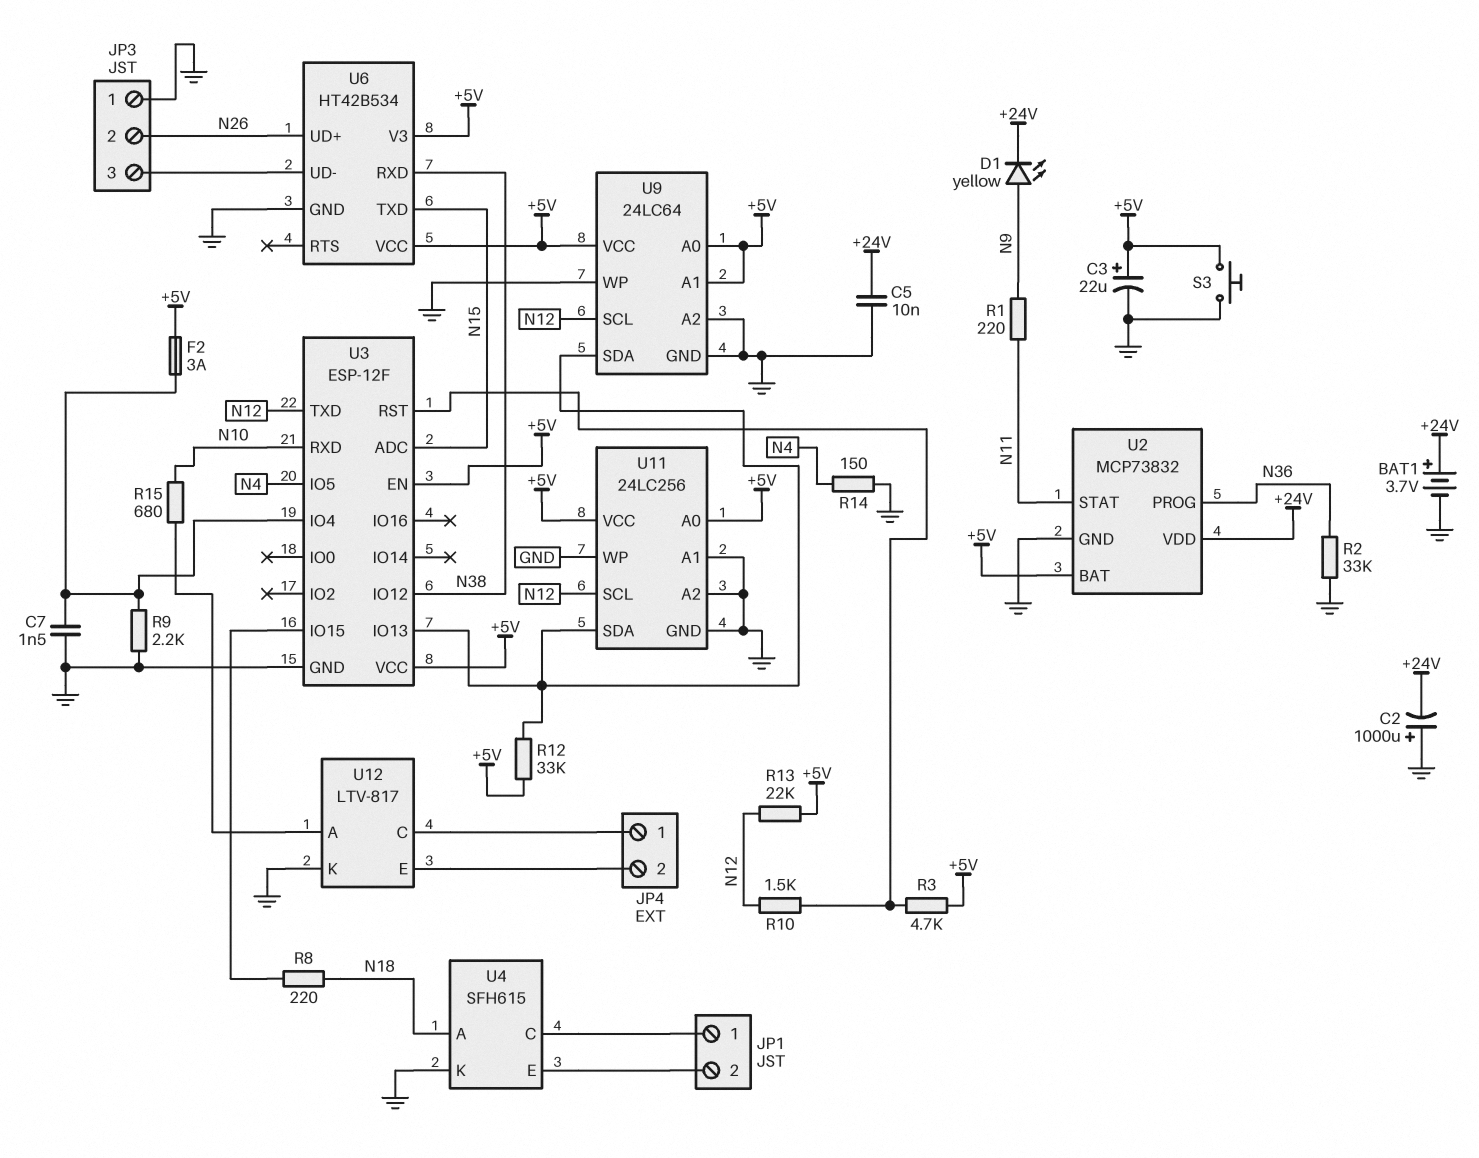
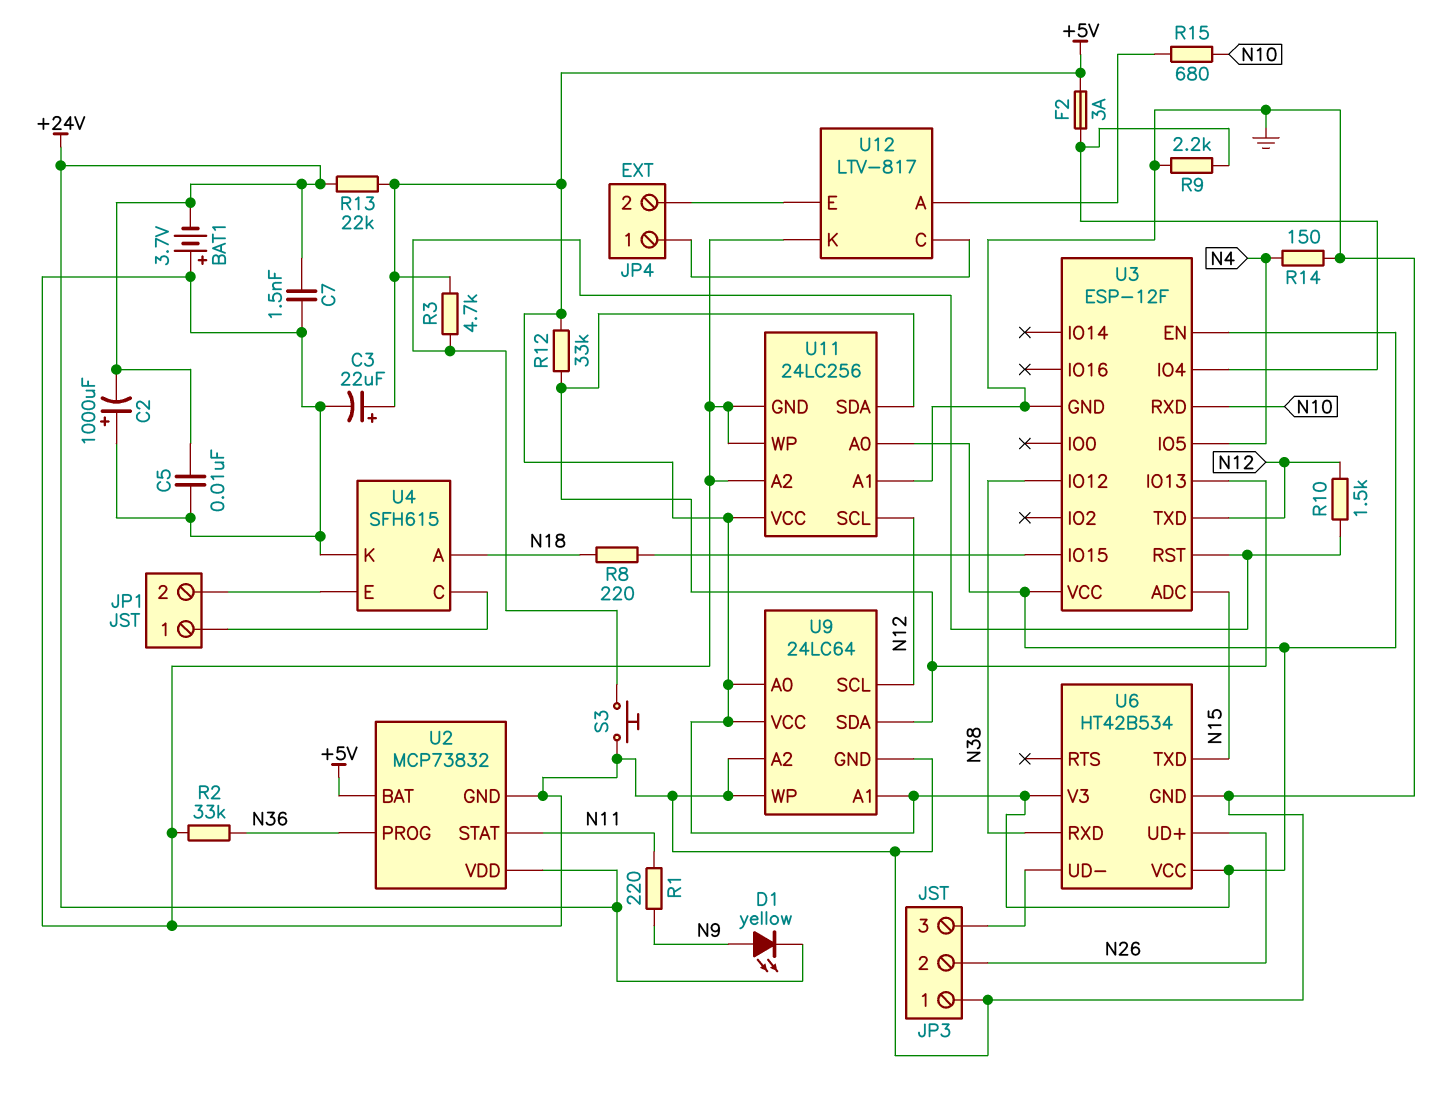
BAT1: 3.7V (plus +24V, minus GND) -> 3.7V (plus GND, minus +24V)
C7: 1.5nF (GND, U3/IO4) -> 1.5nF (+24V, GND)
R13: 22k (+5V, N12) -> 22k (+5V, +24V)
S3: button (+5V, GND) -> button (GND, U3/RST)

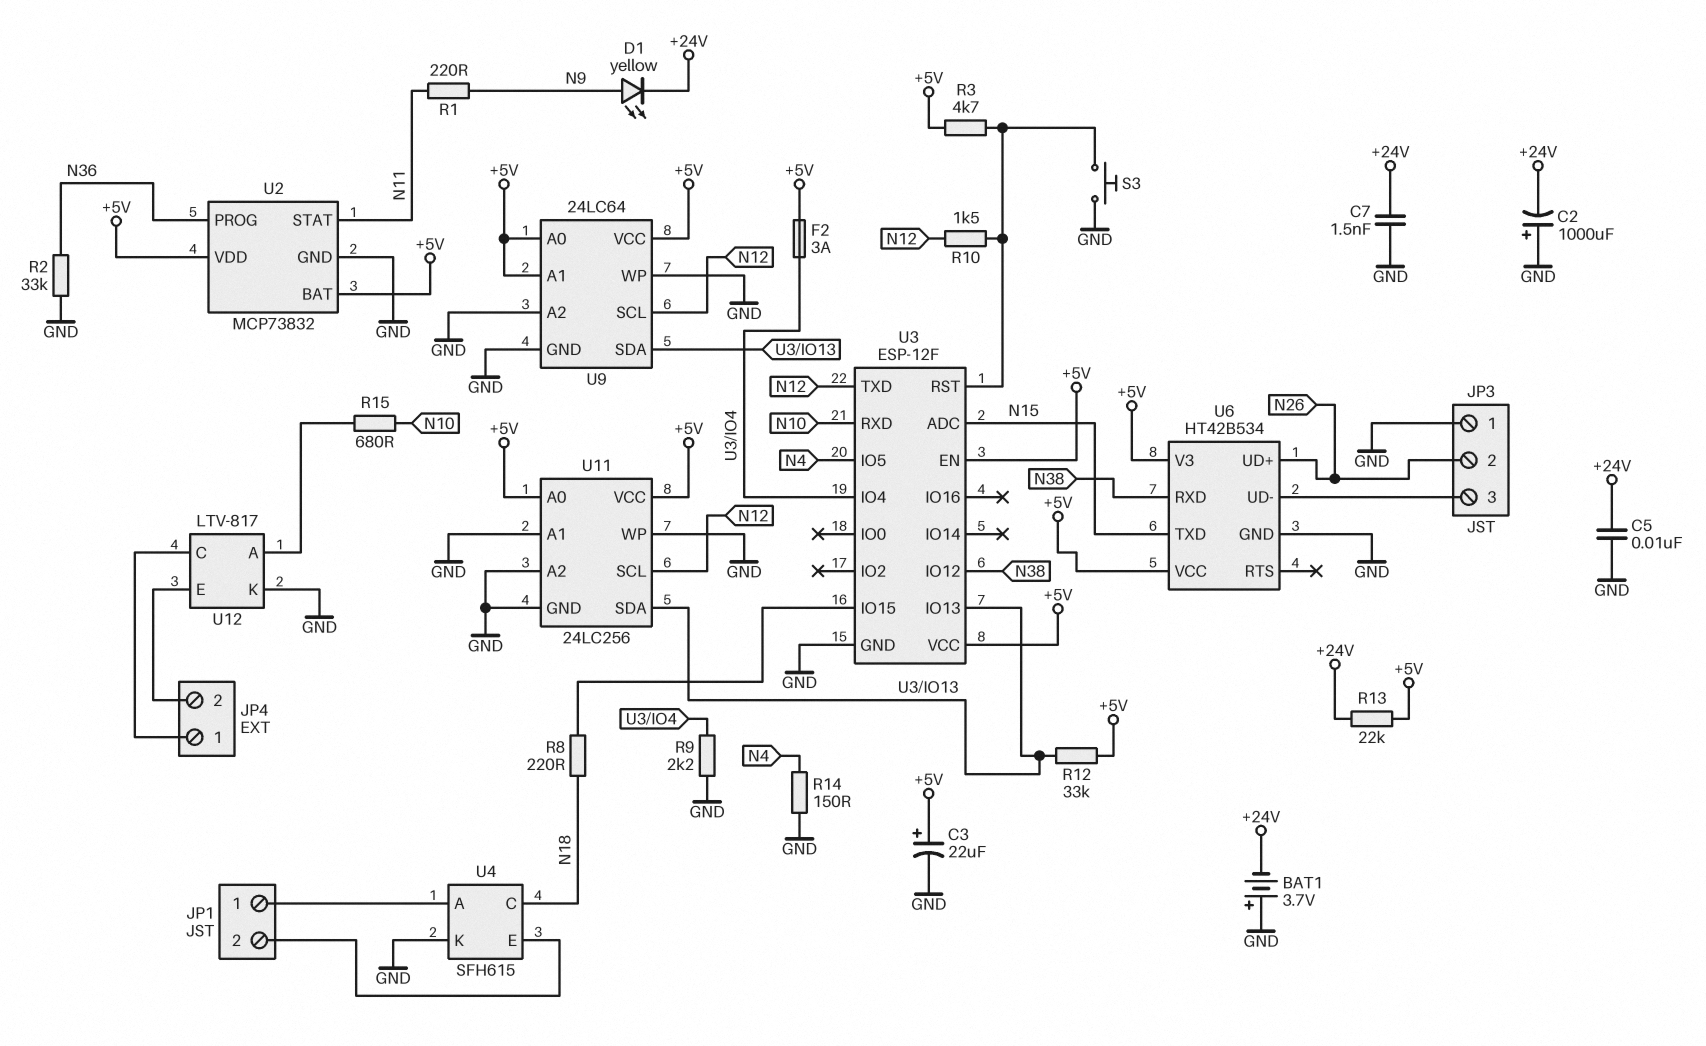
U2 pin VDD: +24V -> +5V
U4 pin A: N18 -> JP1/1
U4 pin C: JP1/1 -> N18

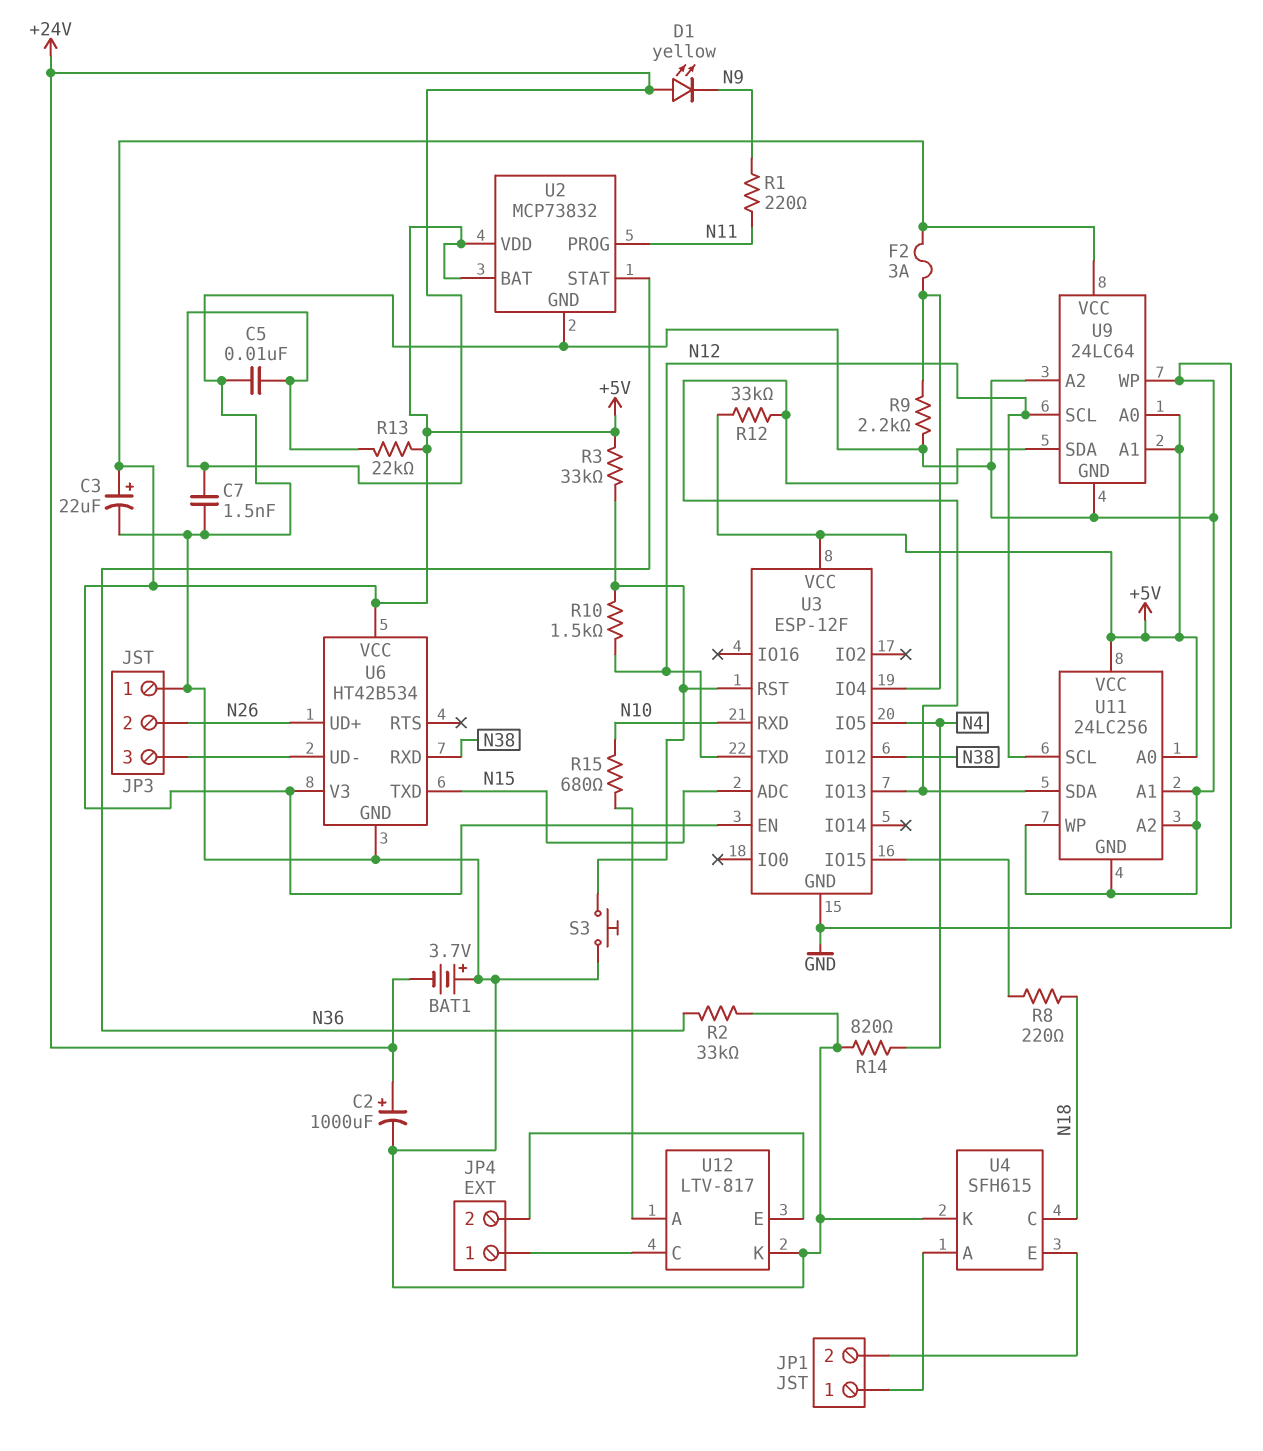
C2: 1000uF (plus GND, minus +24V) -> 1000uF (plus +24V, minus GND)
D1: LED yellow (A N9, K +24V) -> LED yellow (A +24V, K N9)
R3: 4.7k (+5V, U3/RST) -> 33k (+5V, U3/RST)
R14: 150 (GND, N4) -> 820 (GND, N4)
U2 pin PROG: N36 -> N11
U2 pin STAT: N11 -> N36

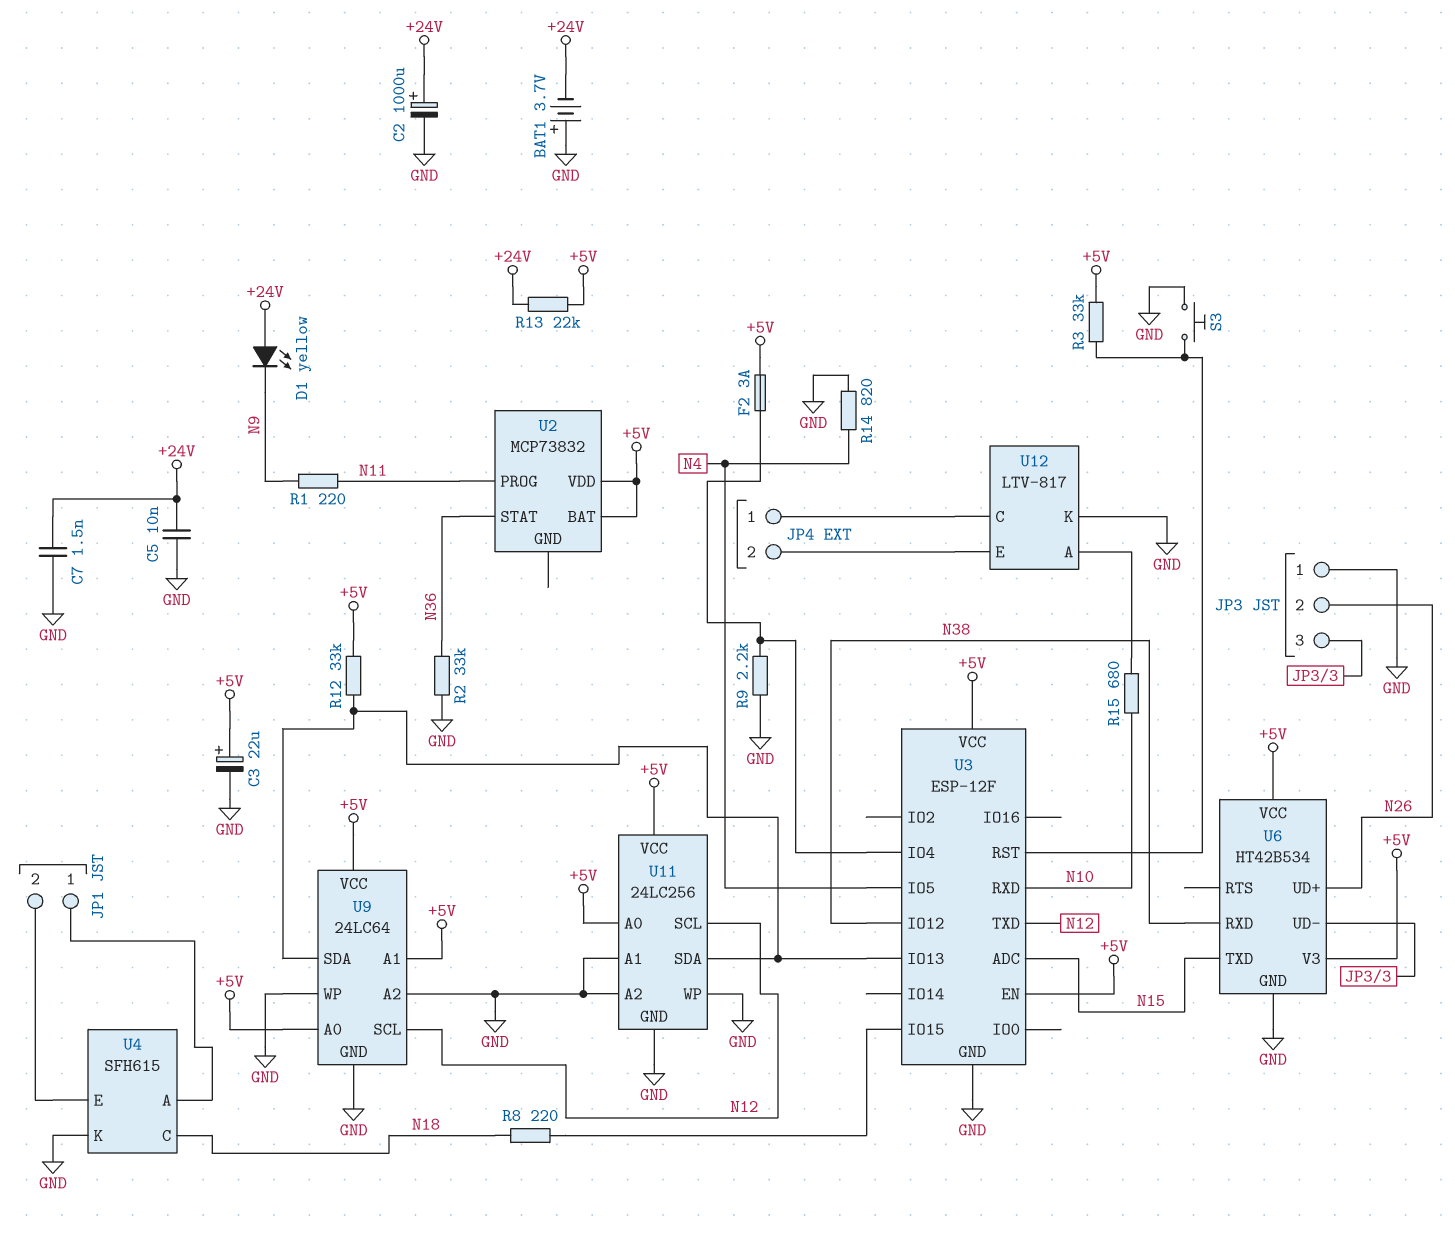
R10: 1.5k (N12, U3/RST) -> none
U2 pin GND: GND -> none

